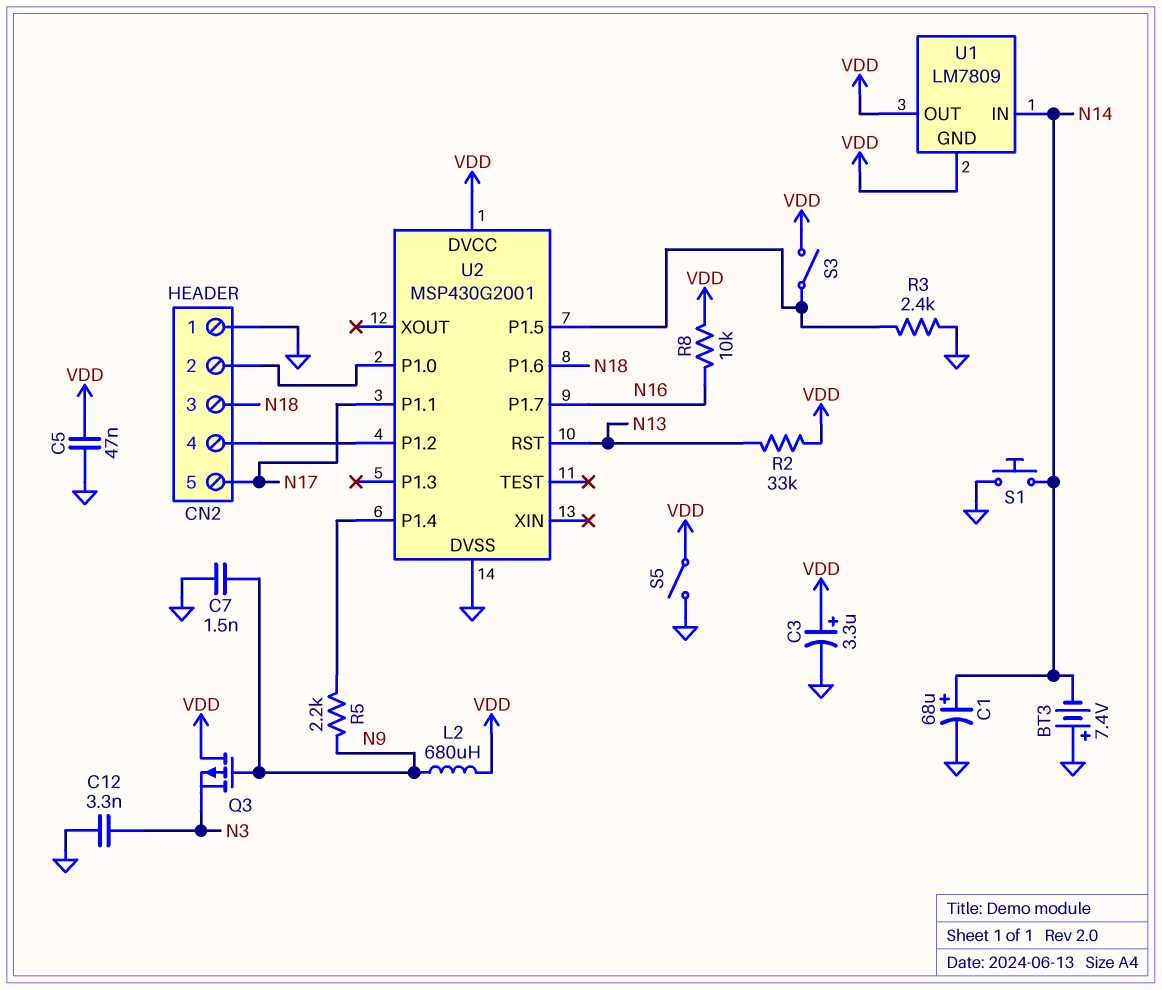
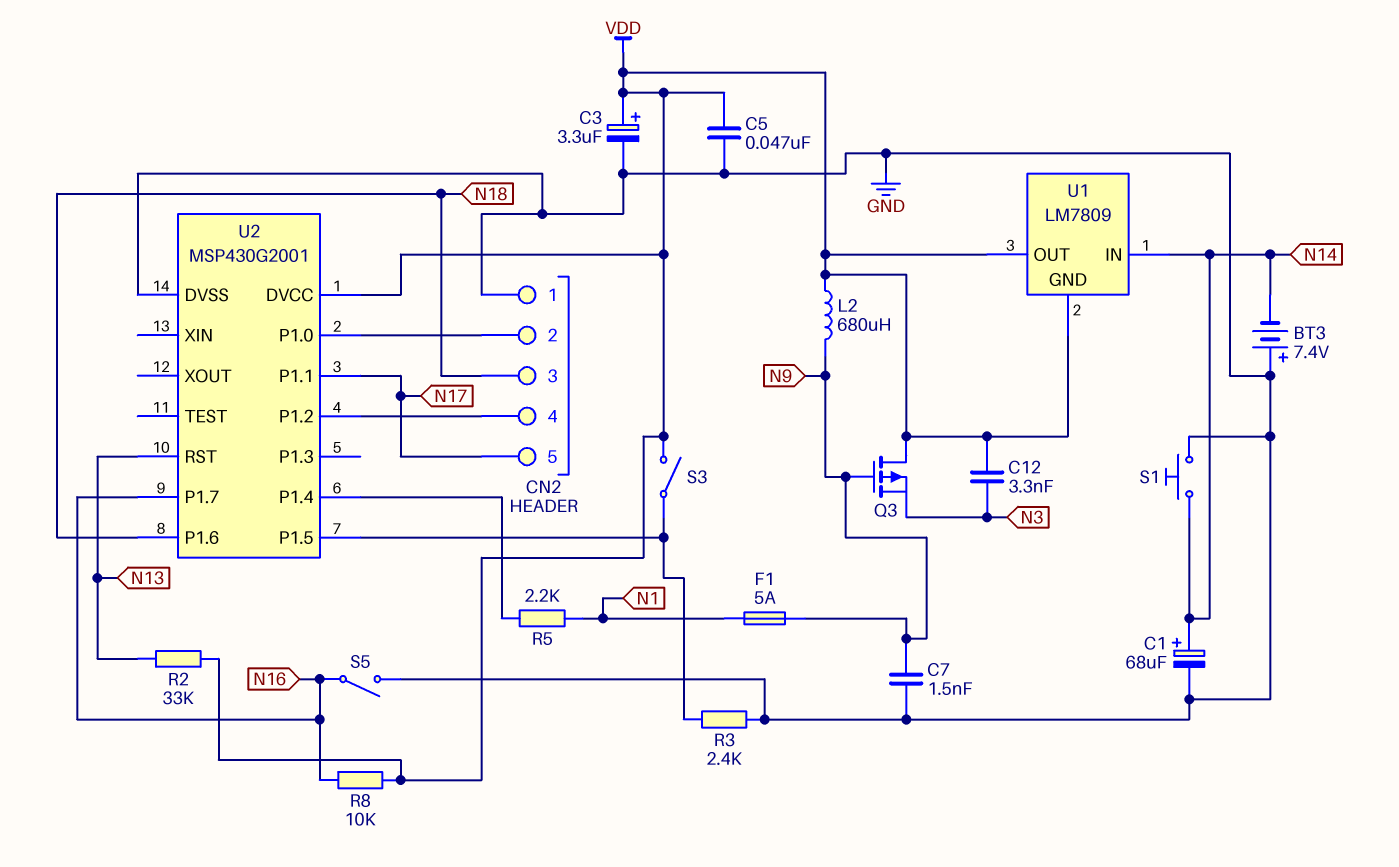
C12: 3.3nF (GND, N3) -> 3.3nF (N3, VDD)
F1: none -> 5A (N1, N9)
R5: 2.2k (N9, U2/P1.4) -> 2.2k (N1, U2/P1.4)
S5: switch (GND, VDD) -> switch (GND, N16)

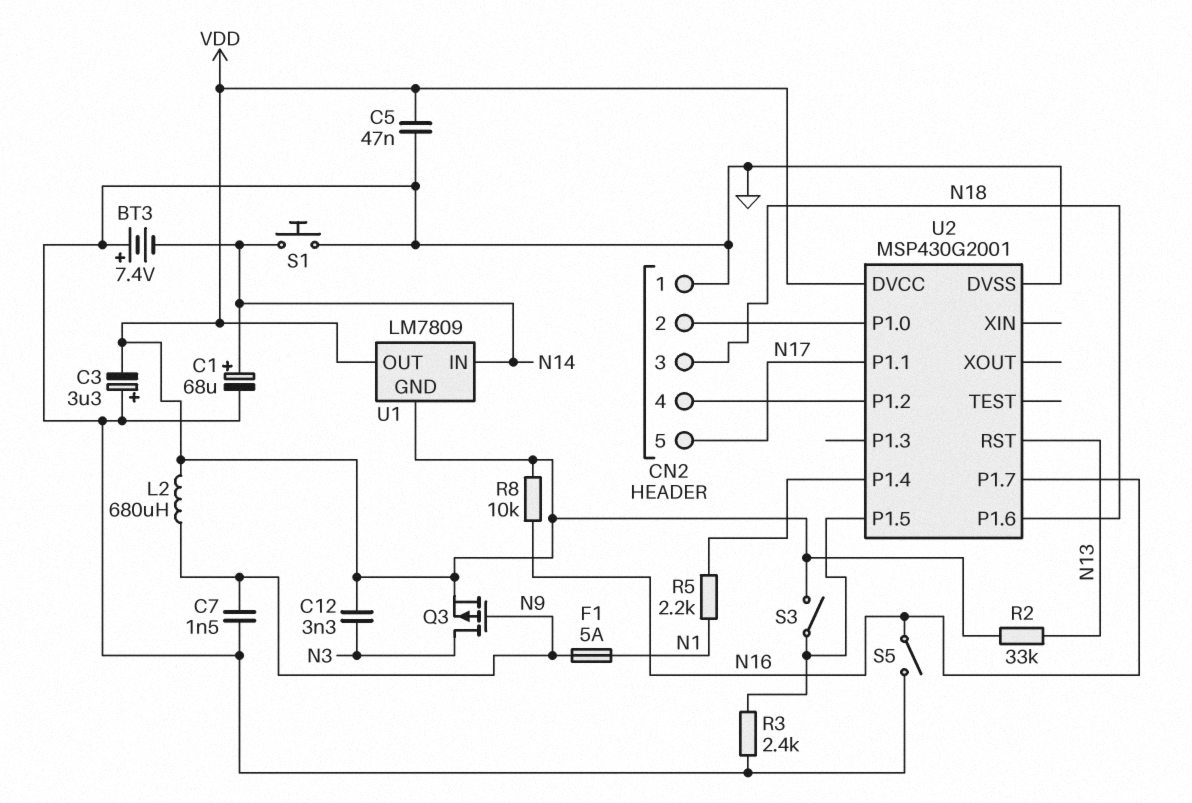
C3: 3.3uF (plus VDD, minus GND) -> 3.3uF (plus GND, minus VDD)
Q3: PMOS (G N9, D VDD, S N3) -> PMOS (G N9, D N3, S VDD)

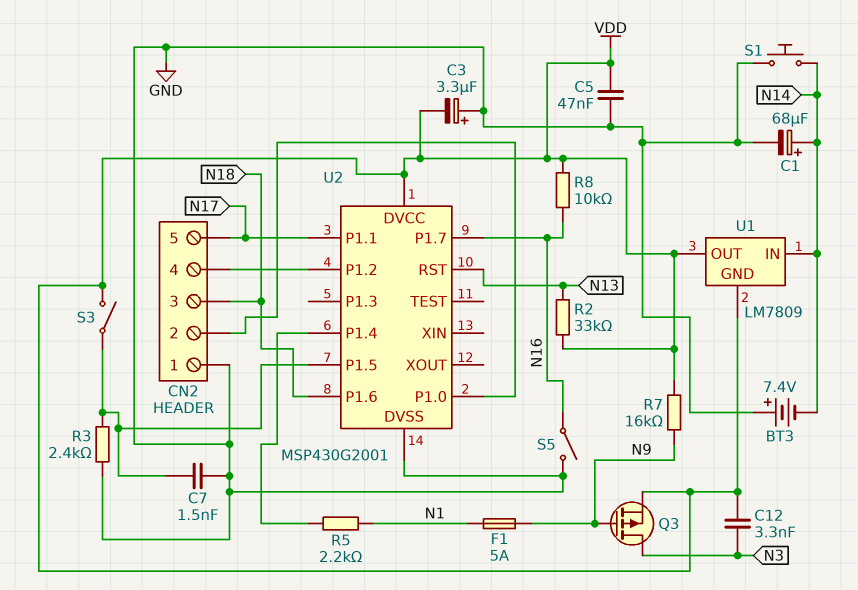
C7: 1.5nF (GND, N9) -> 1.5nF (GND, U2/P1.5)
L2: 680uH (N9, VDD) -> none
R7: none -> 16k (N9, VDD)

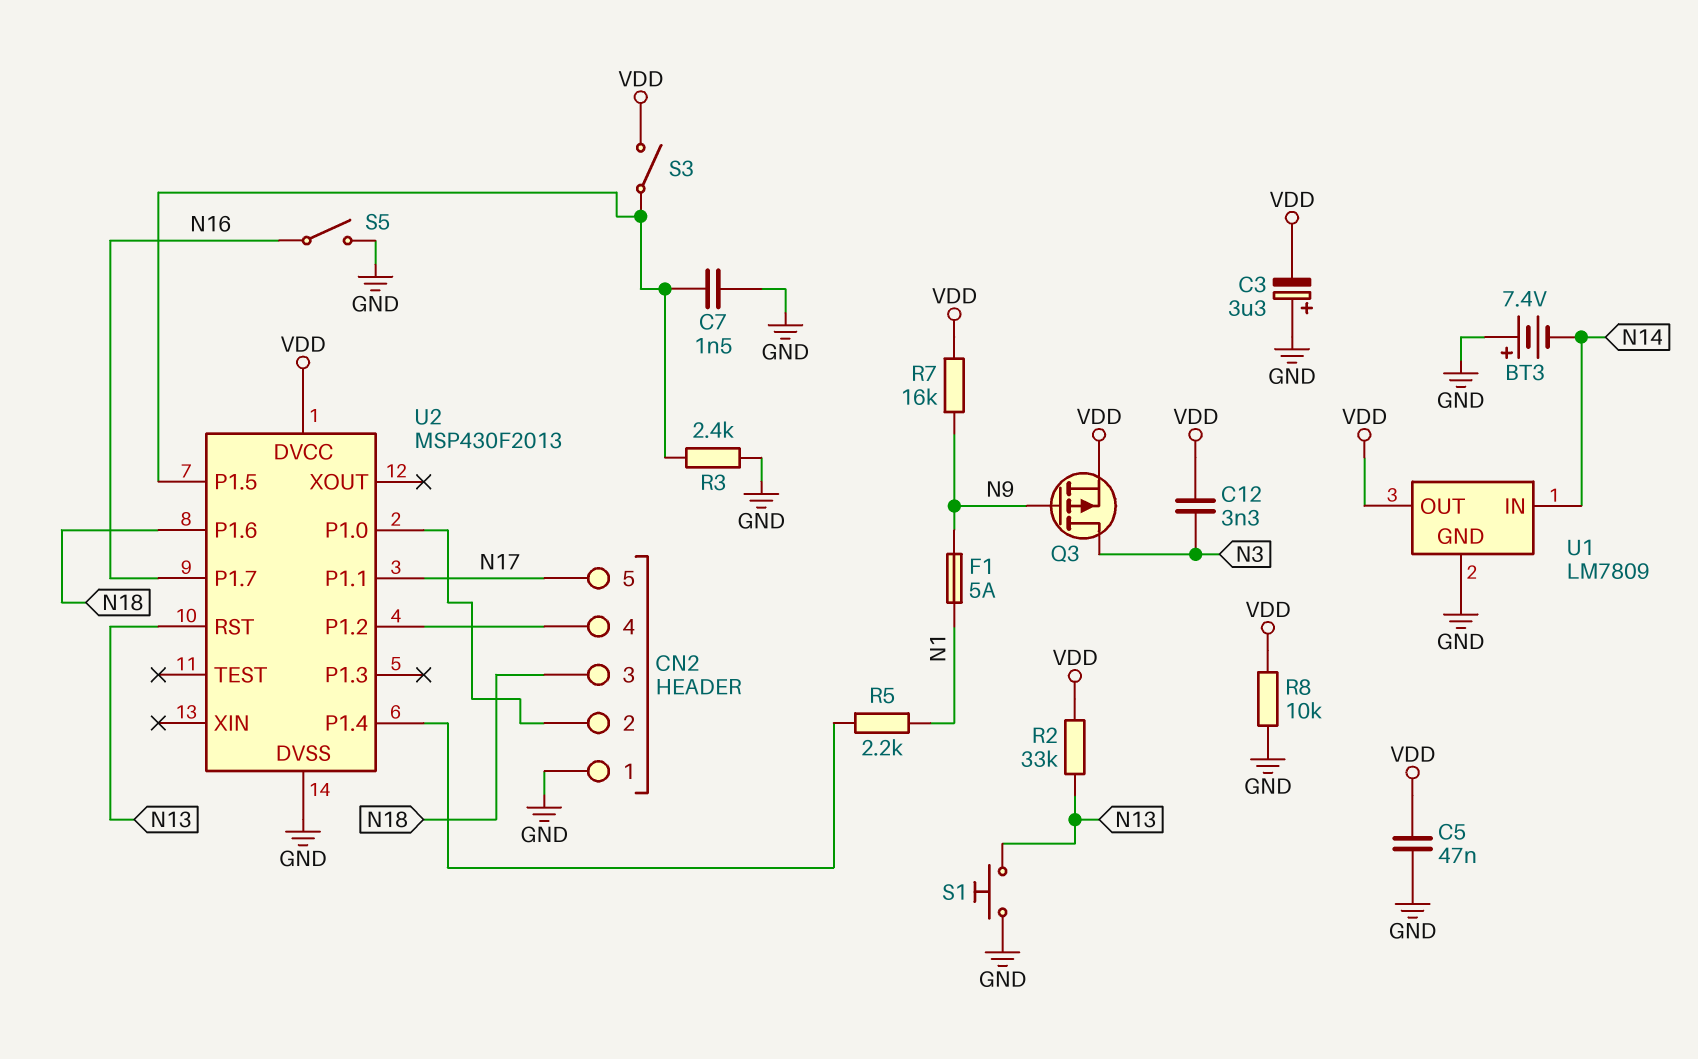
C1: 68uF (plus N14, minus GND) -> none
R8: 10k (N16, VDD) -> 10k (GND, VDD)
S1: button (GND, N14) -> button (GND, N13)
U1 pin GND: VDD -> GND
U2: MSP430G2001 -> MSP430F2013

